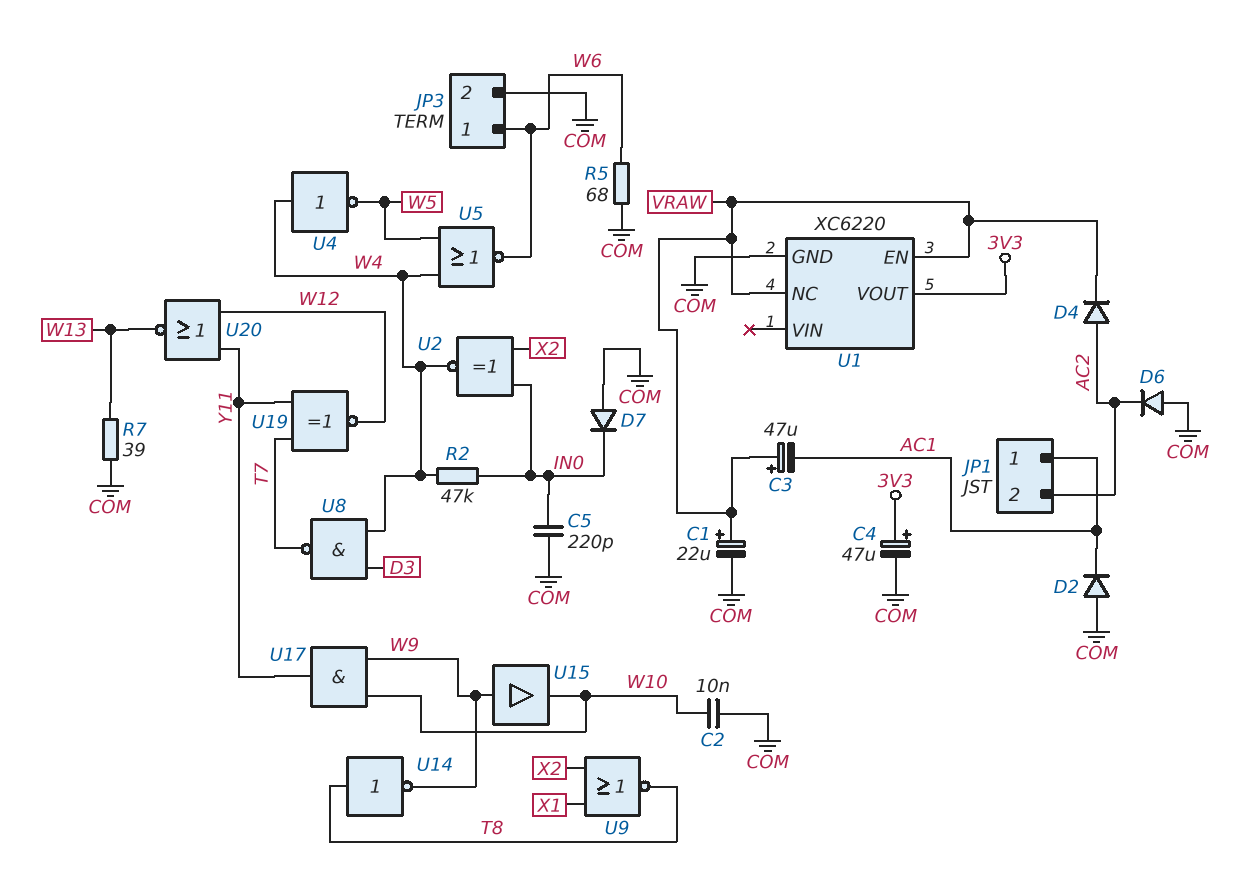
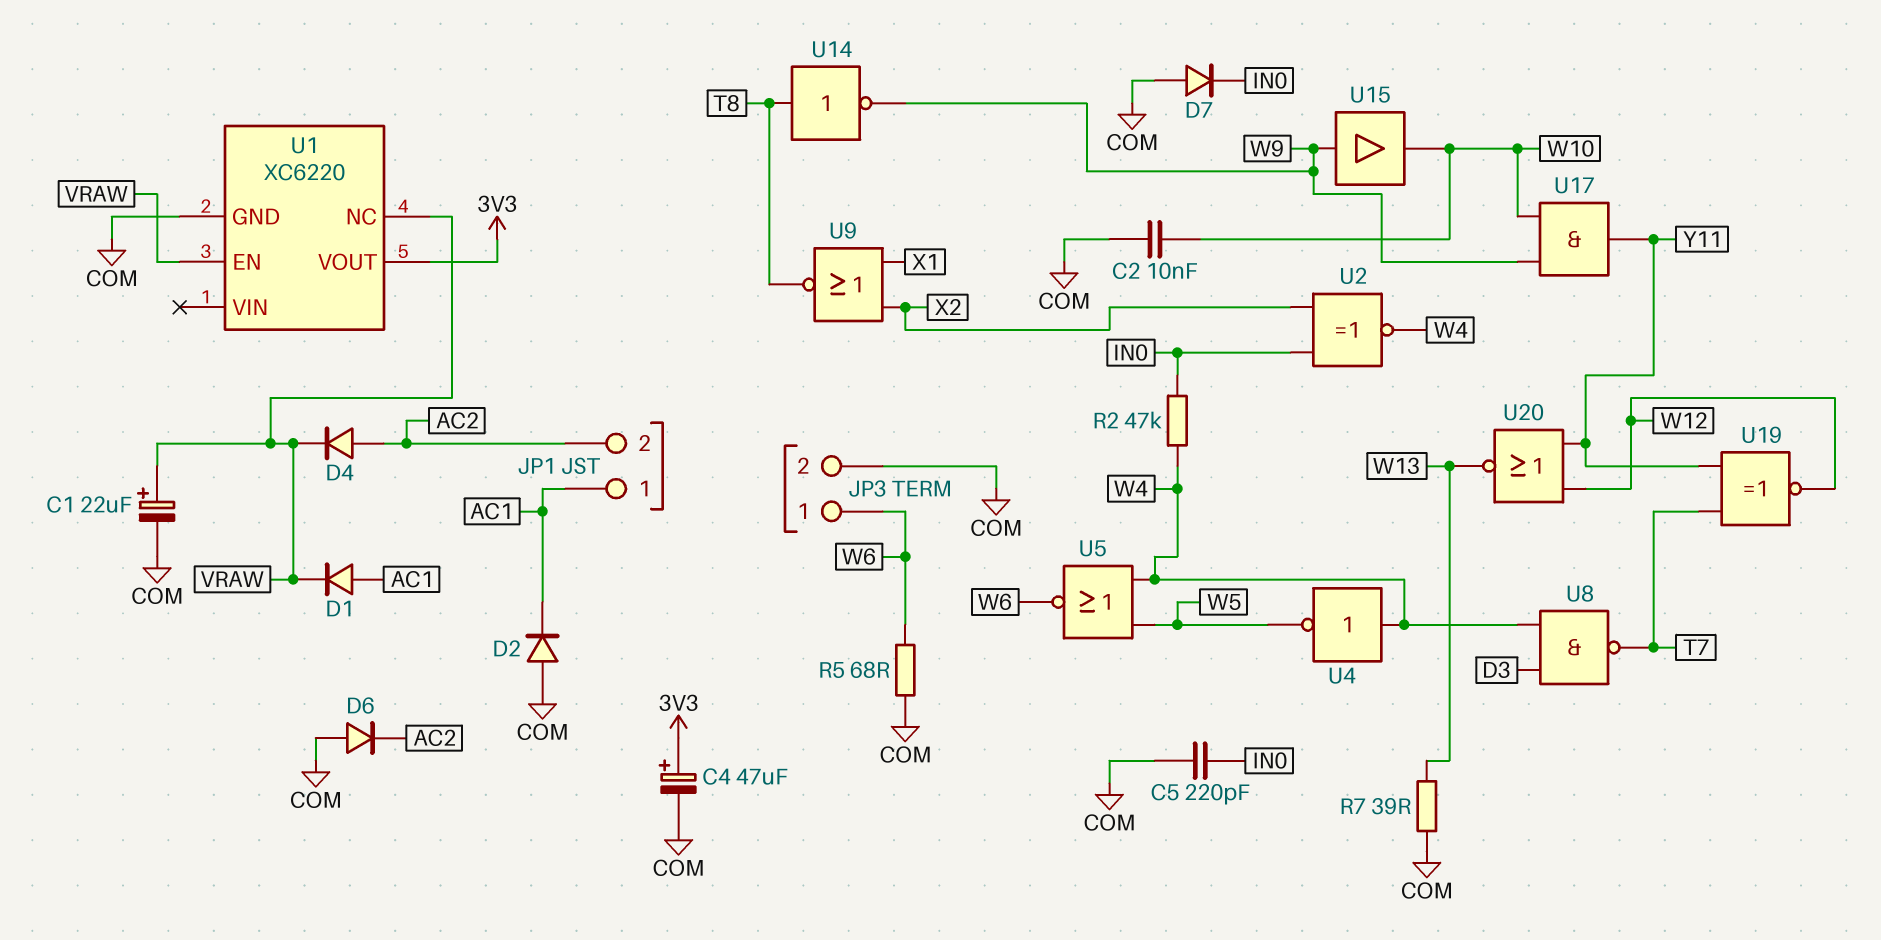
C3: 47uF (plus VRAW, minus AC1) -> none
D1: none -> diode (A AC1, K VRAW)

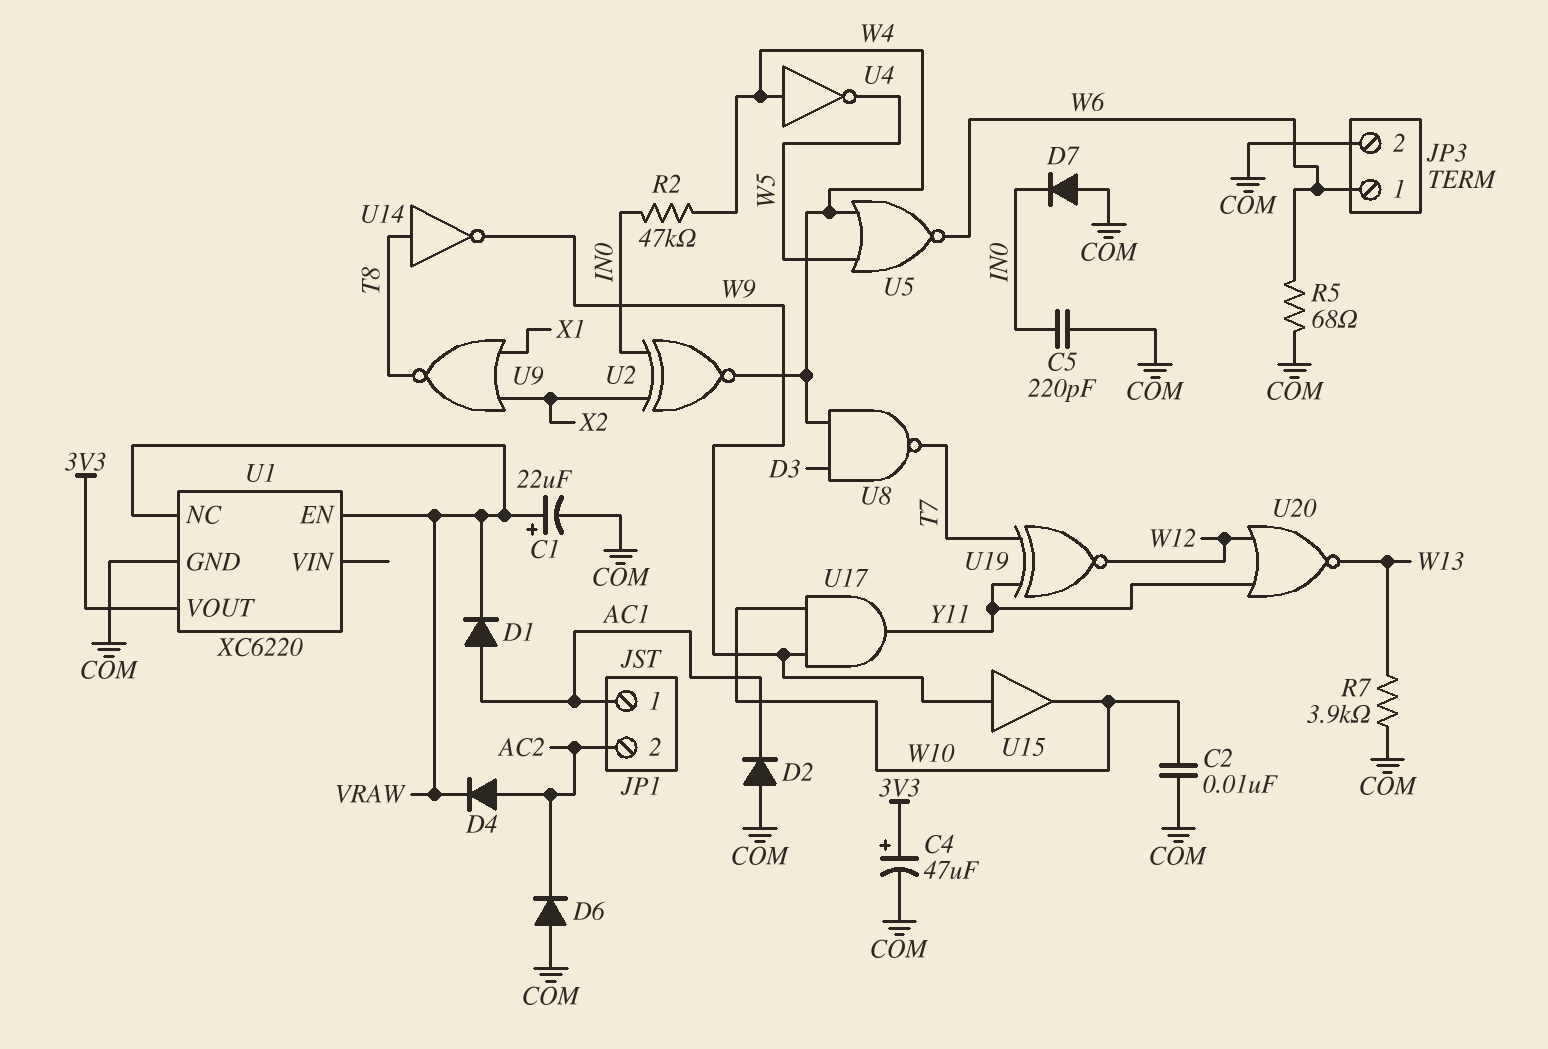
R7: 39 (COM, W13) -> 3.9k (COM, W13)

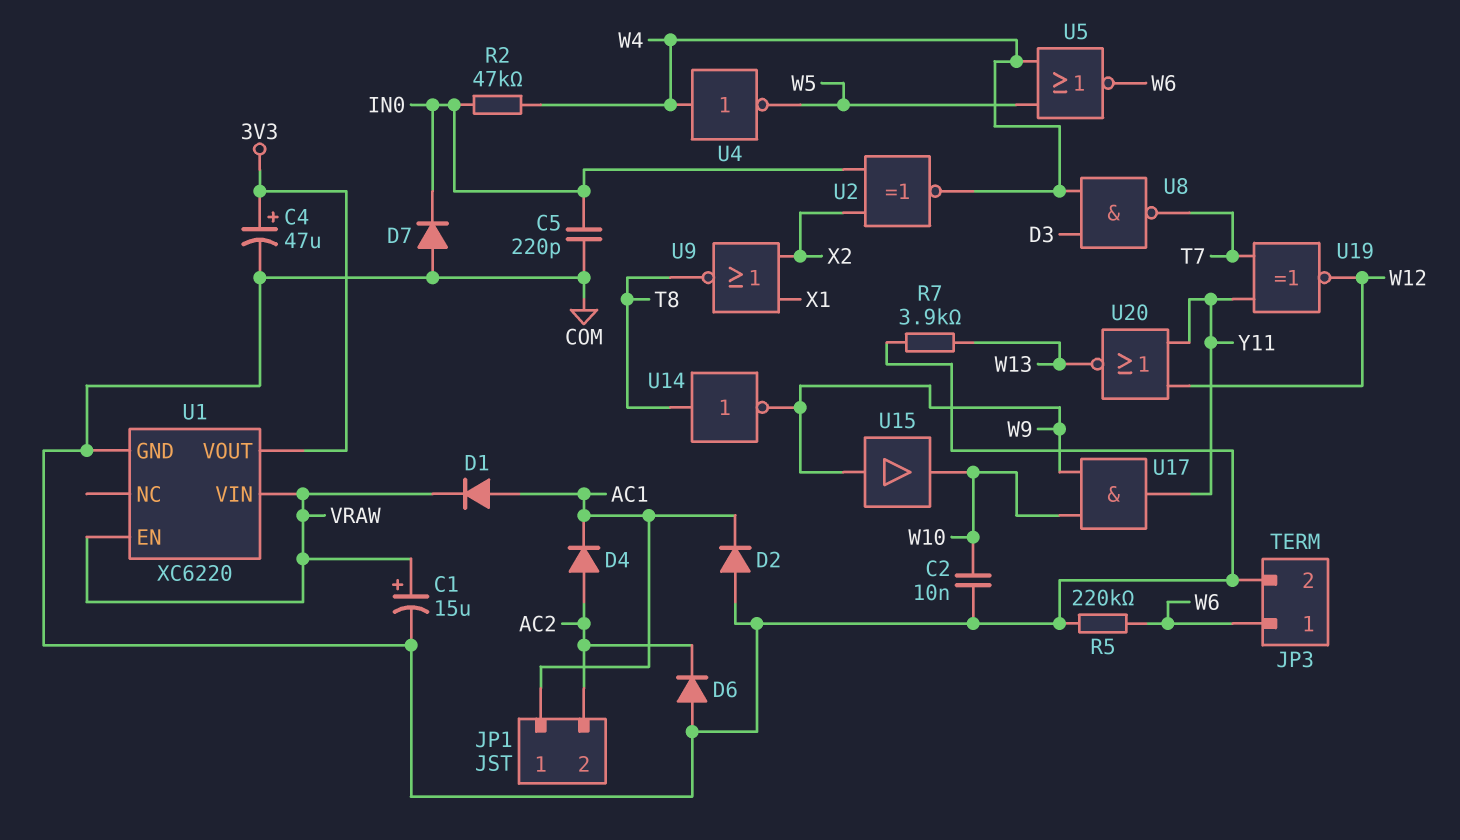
C1: 22uF (plus VRAW, minus COM) -> 15uF (plus VRAW, minus COM)
D4: diode (A AC2, K VRAW) -> diode (A AC2, K AC1)
R5: 68 (COM, W6) -> 220k (COM, W6)
U1 pin NC: VRAW -> none
U1 pin VIN: none -> VRAW

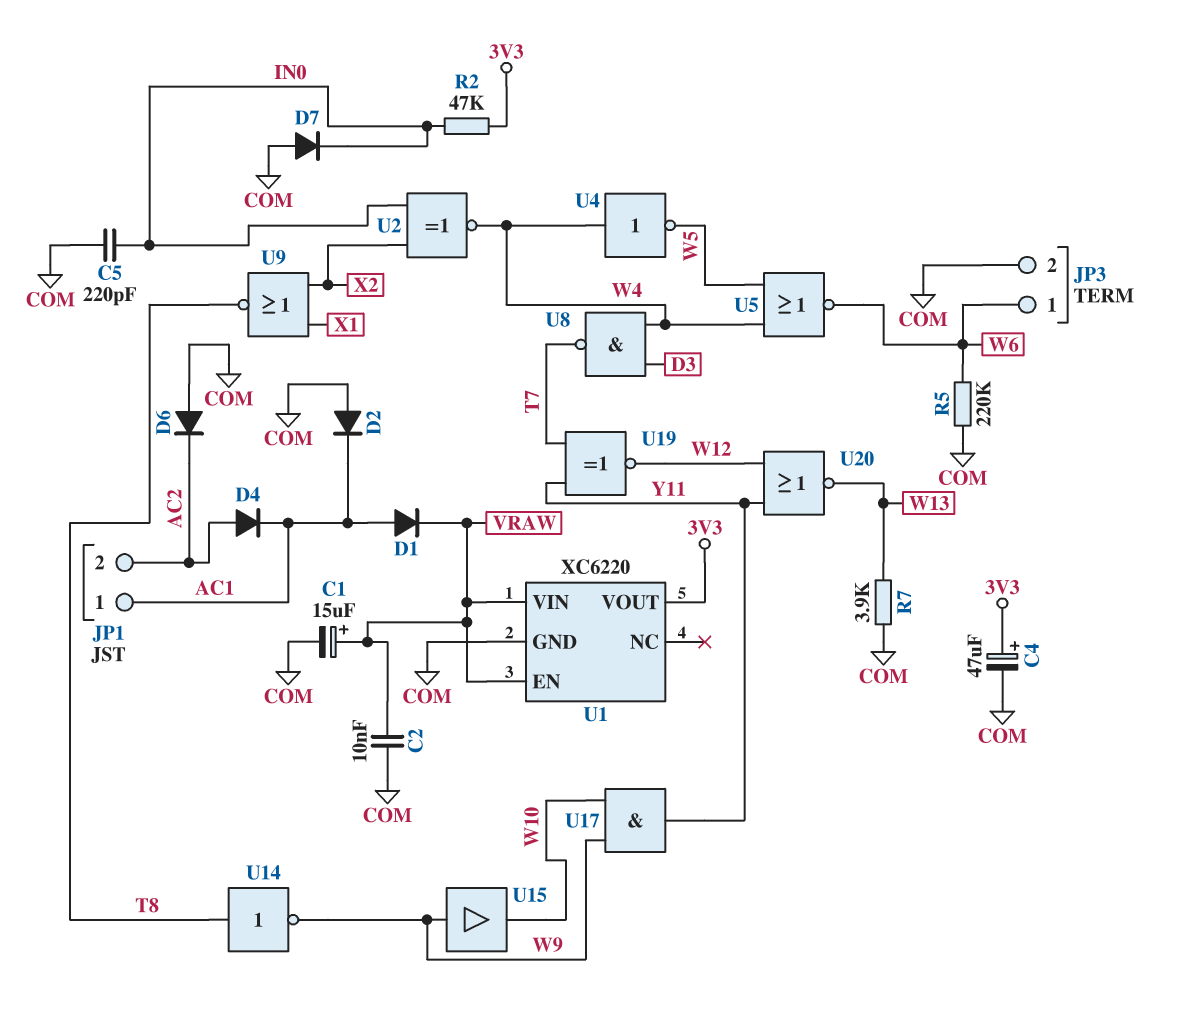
C2: 10nF (COM, W10) -> 10nF (COM, VRAW)
R2: 47k (IN0, W4) -> 47k (3V3, IN0)

